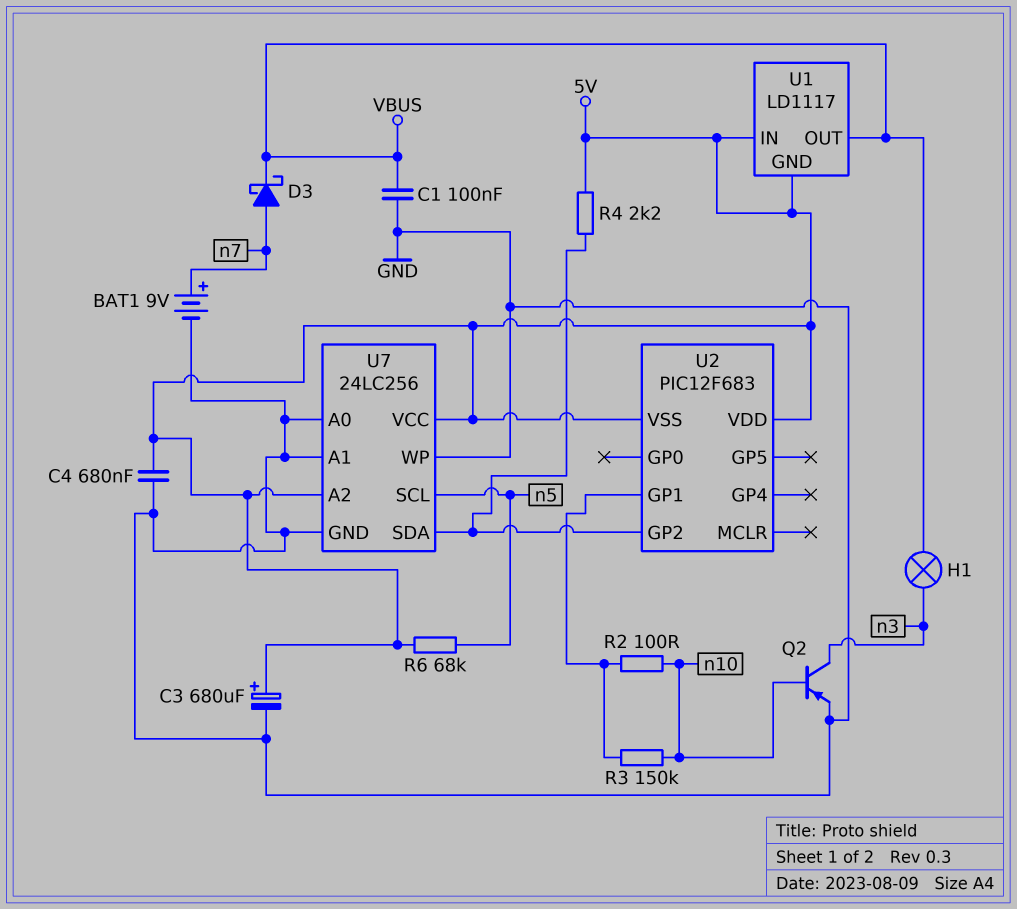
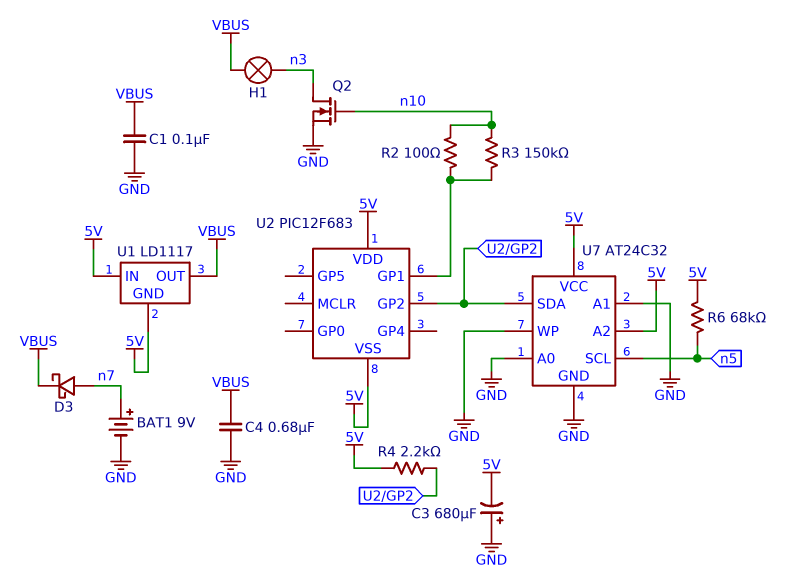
C3: 680uF (plus 5V, minus GND) -> 680uF (plus GND, minus 5V)
C4: 680nF (5V, GND) -> 680nF (GND, VBUS)
Q2: PNP (B n10, C n3, E GND) -> NMOS (G n10, D n3, S GND)
U7: 24LC256 -> AT24C32

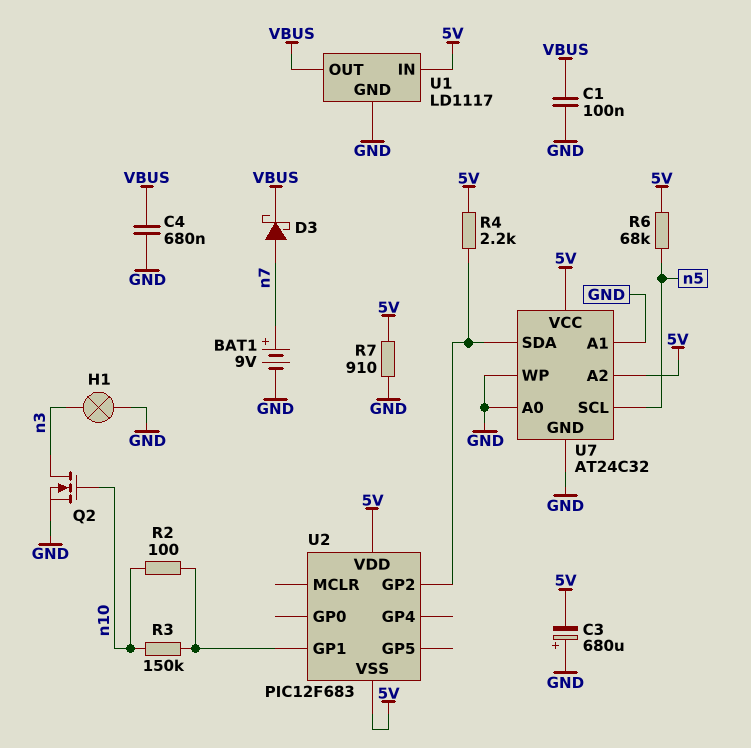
H1: lamp (VBUS, n3) -> lamp (GND, n3)
R7: none -> 910 (5V, GND)
U1 pin GND: 5V -> GND

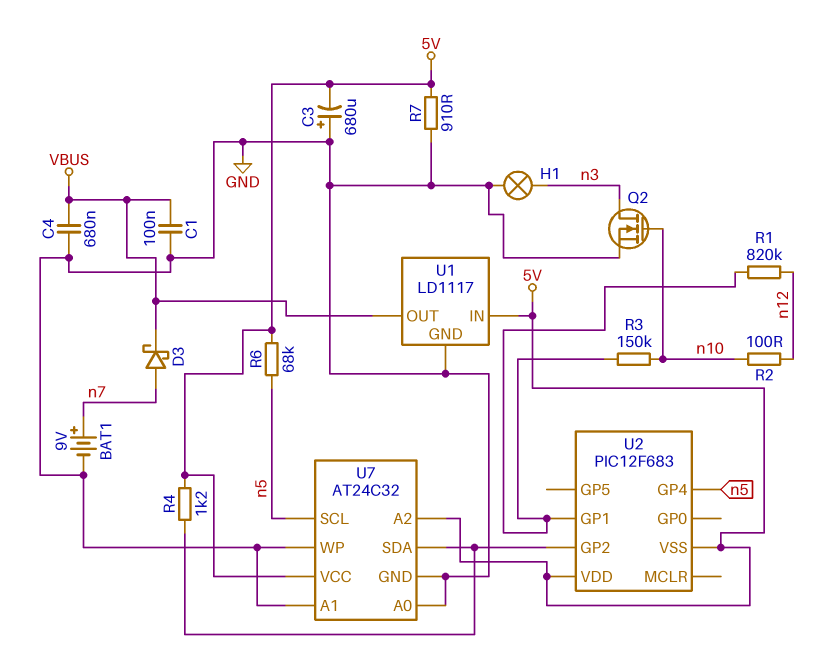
R1: none -> 820k (U2/GP1, n12)
R2: 100 (U2/GP1, n10) -> 100 (n10, n12)
R4: 2.2k (5V, U2/GP2) -> 1.2k (5V, U2/GP2)
U2 pin GP4: none -> n5

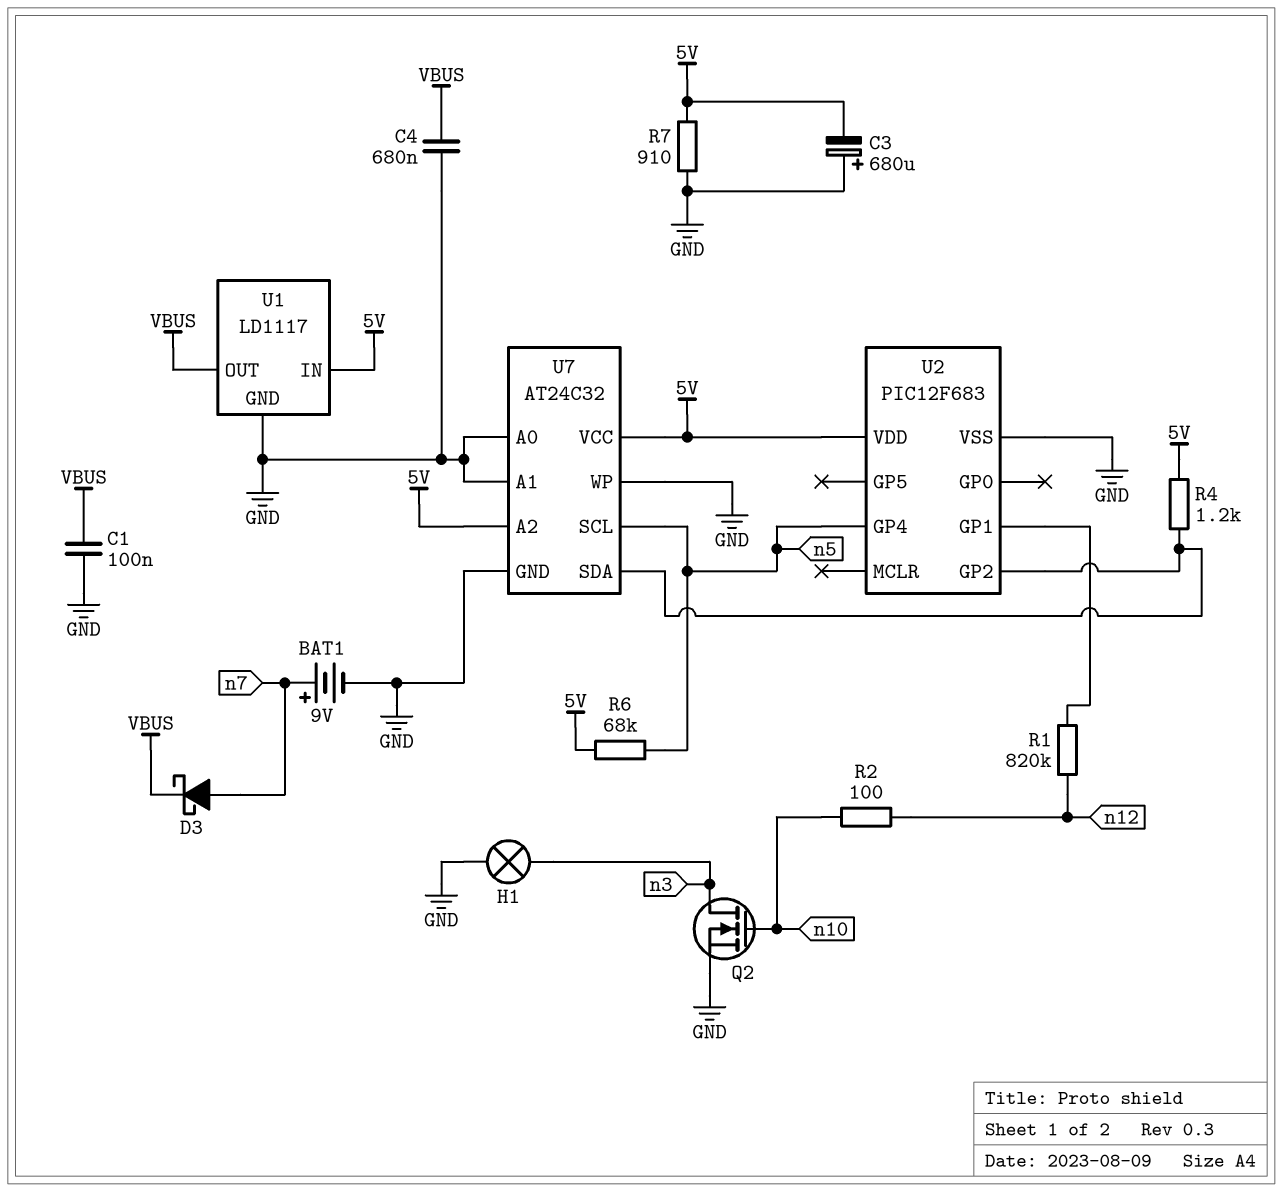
R3: 150k (U2/GP1, n10) -> none
U2 pin VSS: 5V -> GND

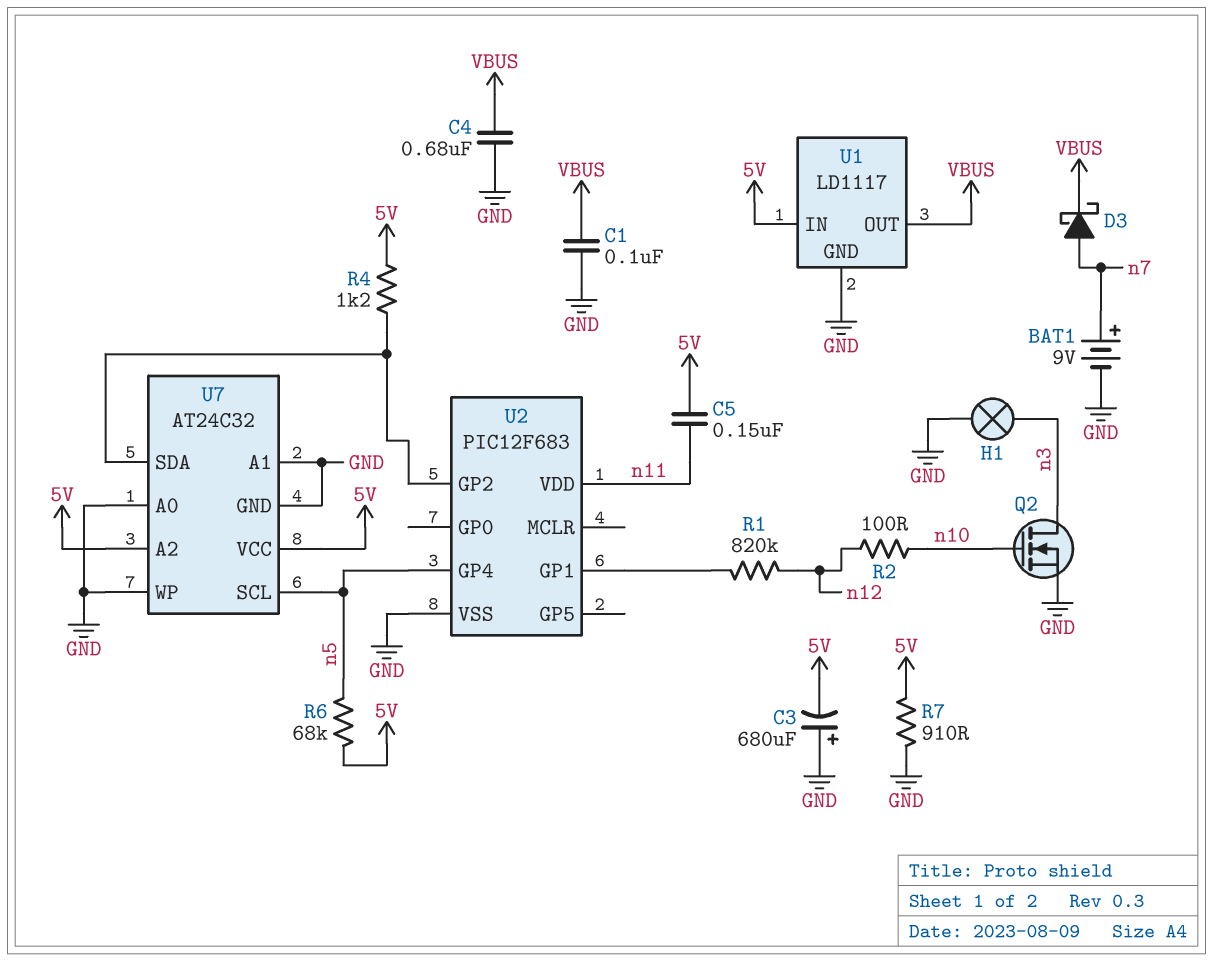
C5: none -> 150nF (5V, n11)
U2 pin VDD: 5V -> n11

